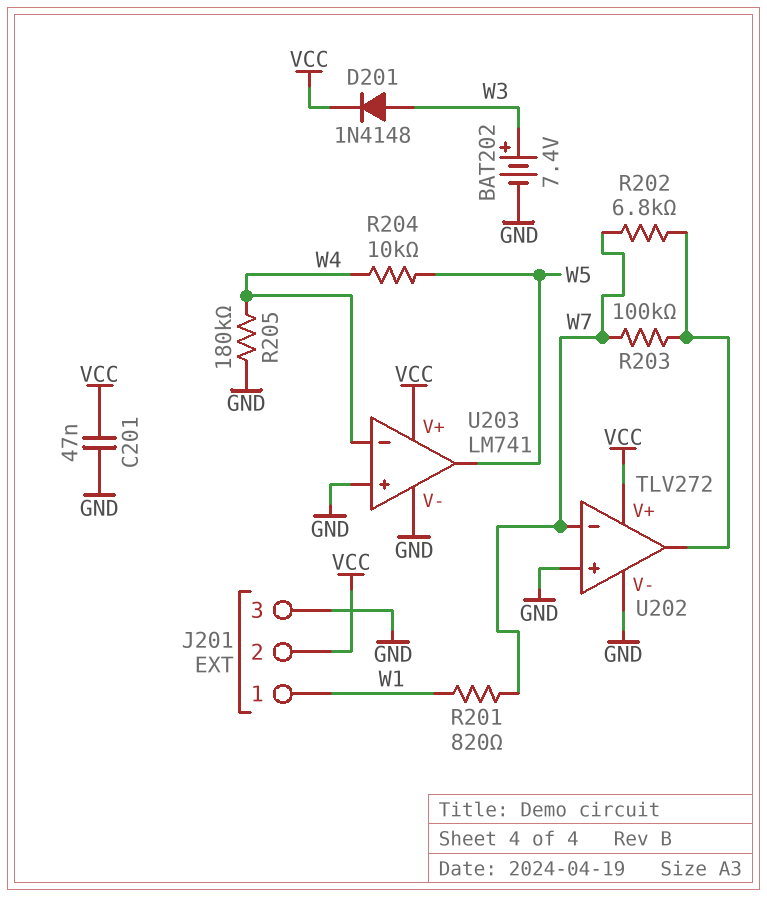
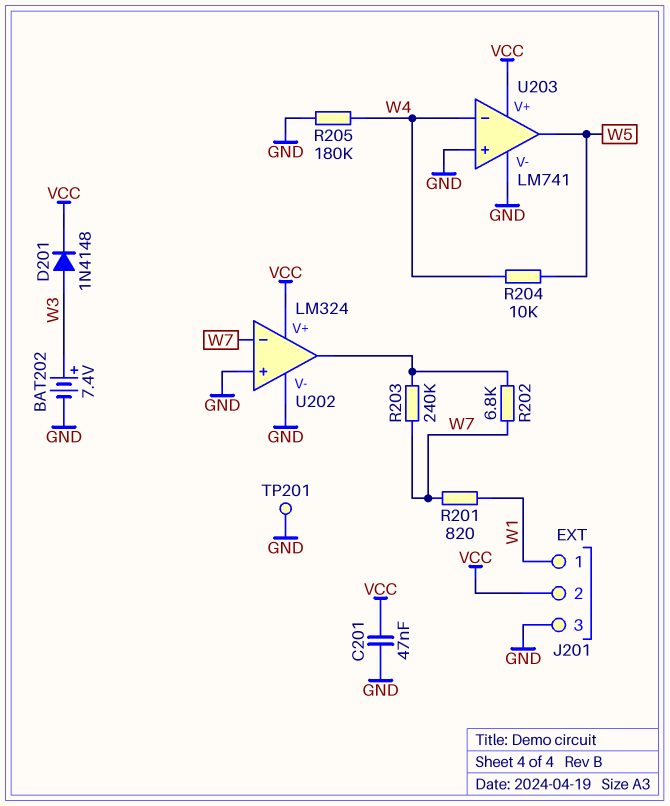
R203: 100k (U202/out, W7) -> 240k (U202/out, W7)
TP201: none -> test point (GND)
U202: TLV272 -> LM324

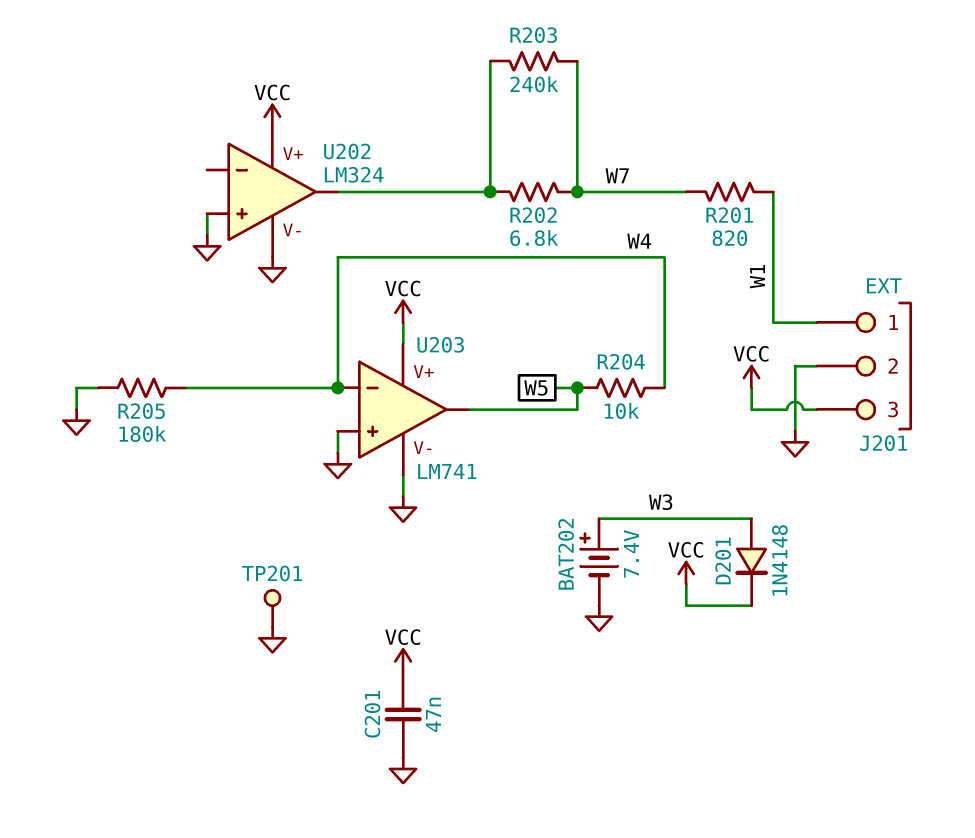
J201 pin 2: VCC -> GND
J201 pin 3: GND -> VCC
U202 pin in-: W7 -> none

